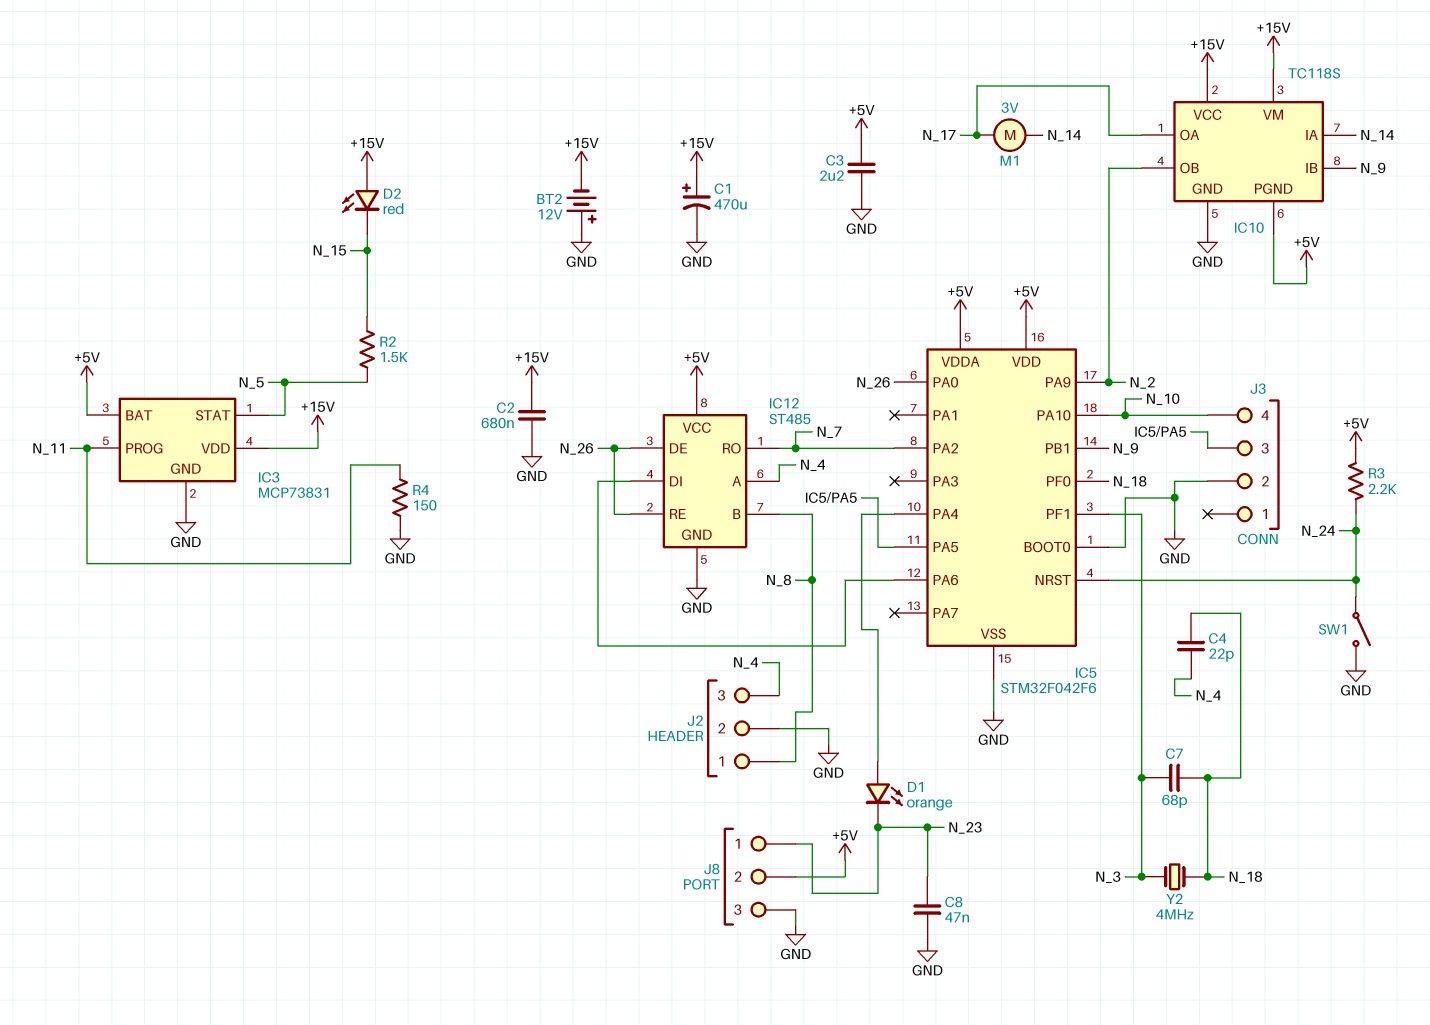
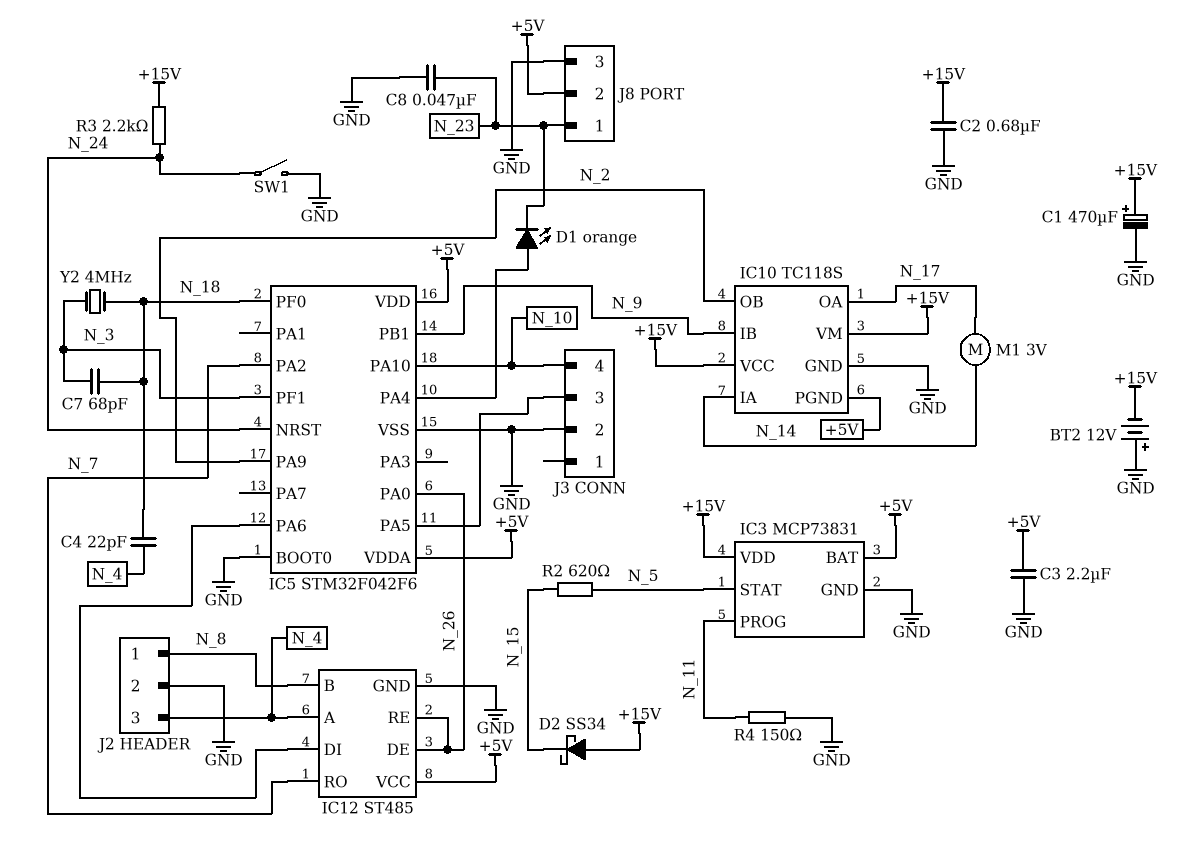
D2: LED red (A +15V, K N_15) -> schottky SS34 (A +15V, K N_15)
R2: 1.5k (N_5, N_15) -> 620 (N_5, N_15)
R3: 2.2k (+5V, N_24) -> 2.2k (+15V, N_24)

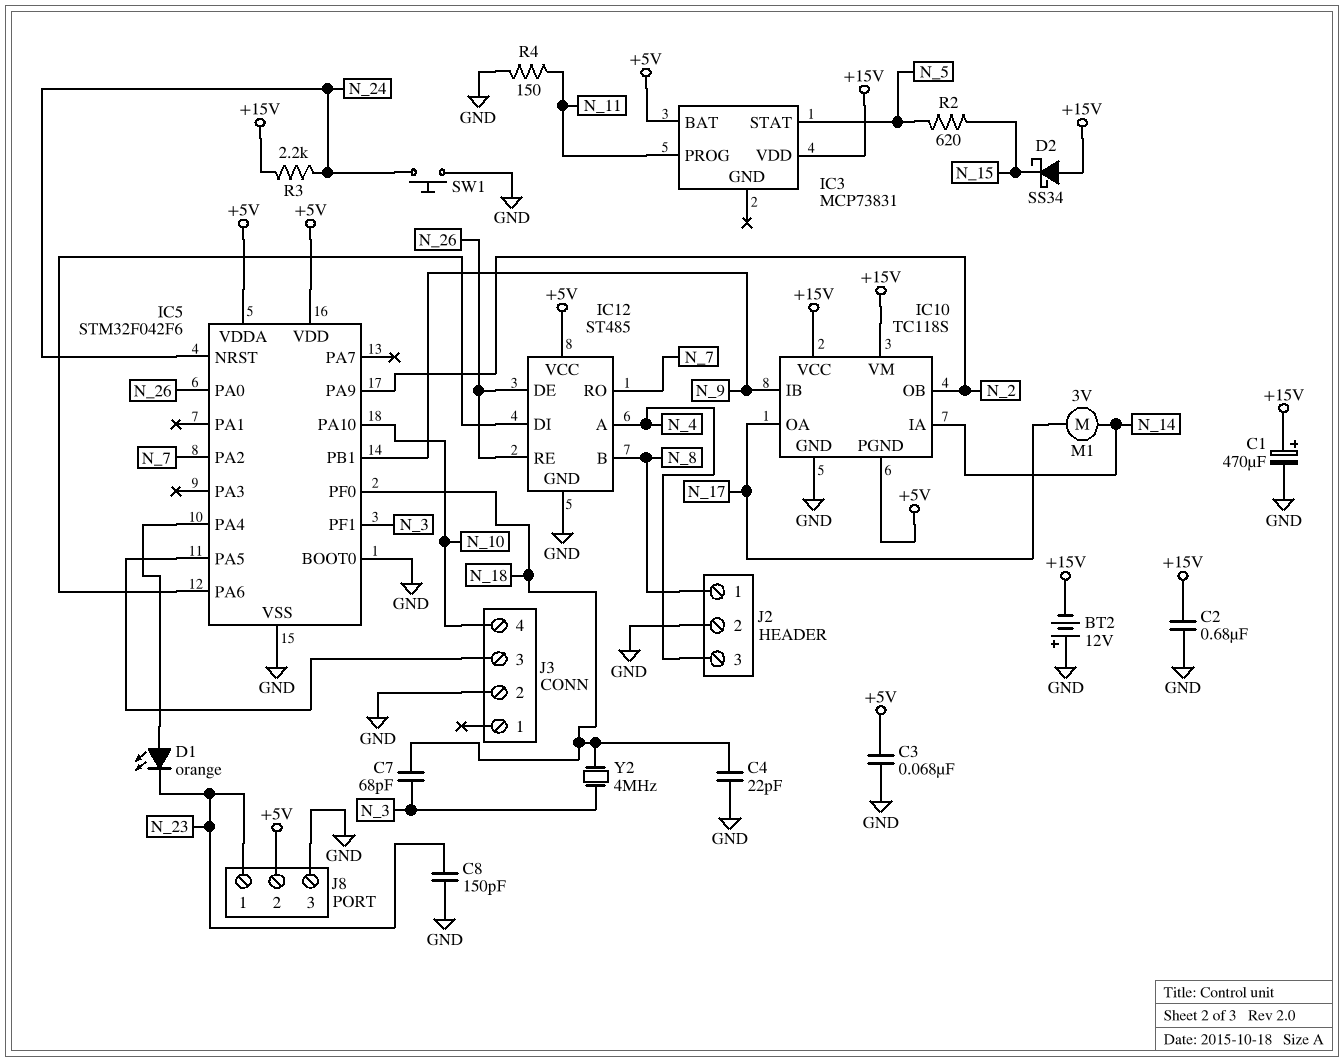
C3: 2.2uF (+5V, GND) -> 68nF (+5V, GND)
C4: 22pF (N_4, N_18) -> 22pF (GND, N_18)
C8: 47nF (GND, N_23) -> 150pF (GND, N_23)
IC3 pin GND: GND -> none
SW1: switch (GND, N_24) -> button (GND, N_24)

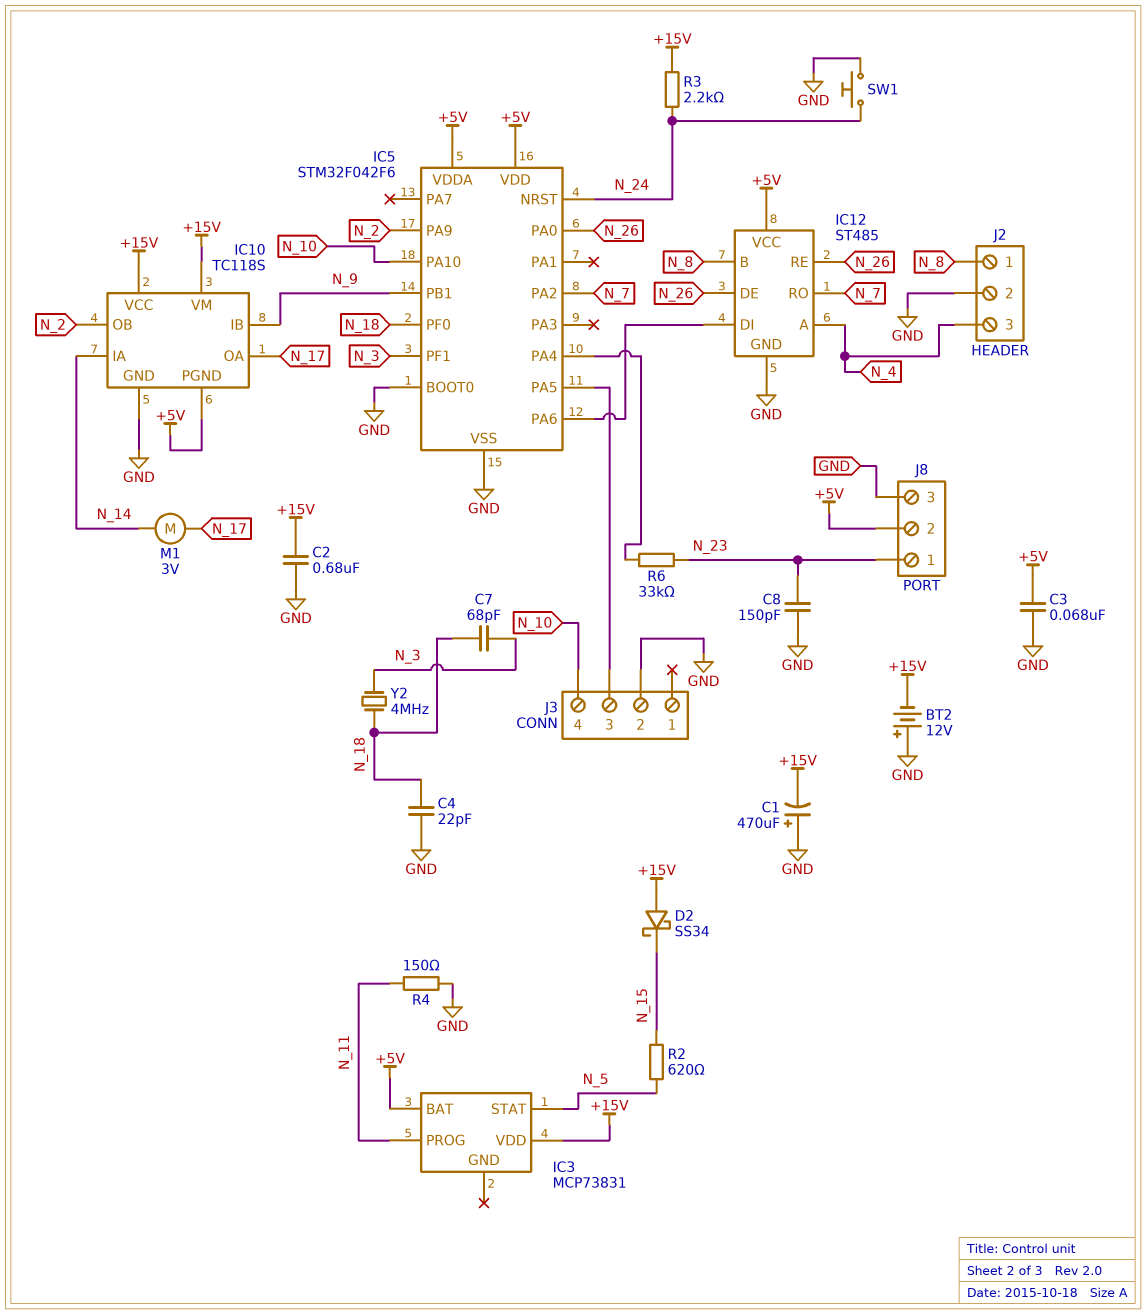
C1: 470uF (plus +15V, minus GND) -> 470uF (plus GND, minus +15V)
D1: LED orange (A IC5/PA4, K N_23) -> none
R6: none -> 33k (IC5/PA4, N_23)

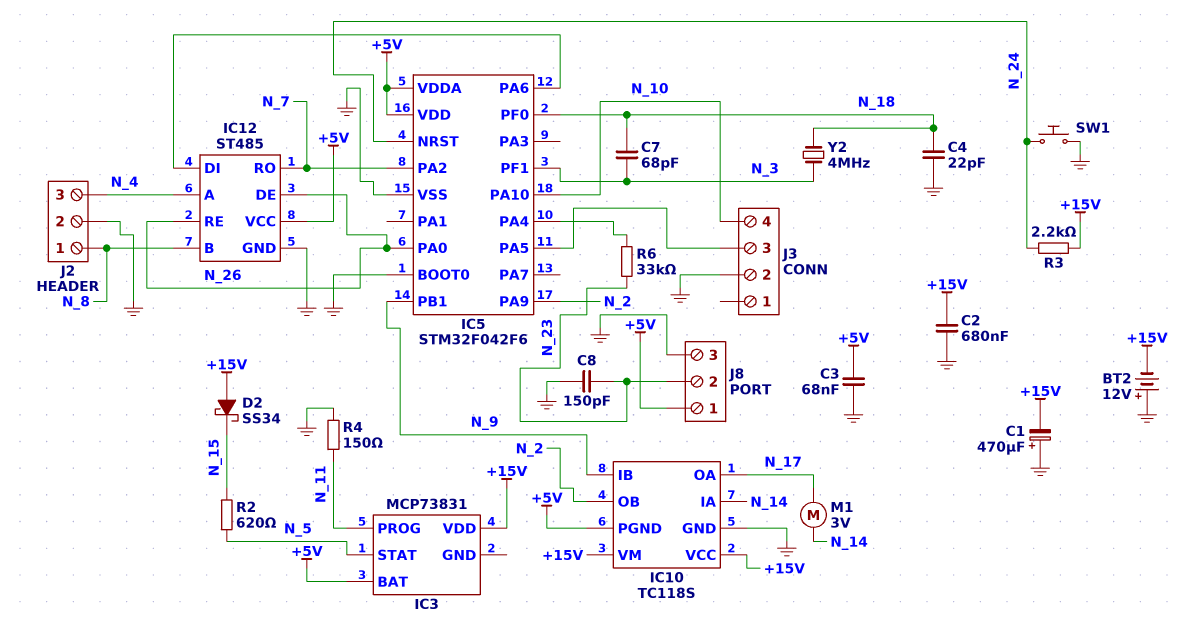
J8 pin 1: N_23 -> +5V
J8 pin 2: +5V -> N_23

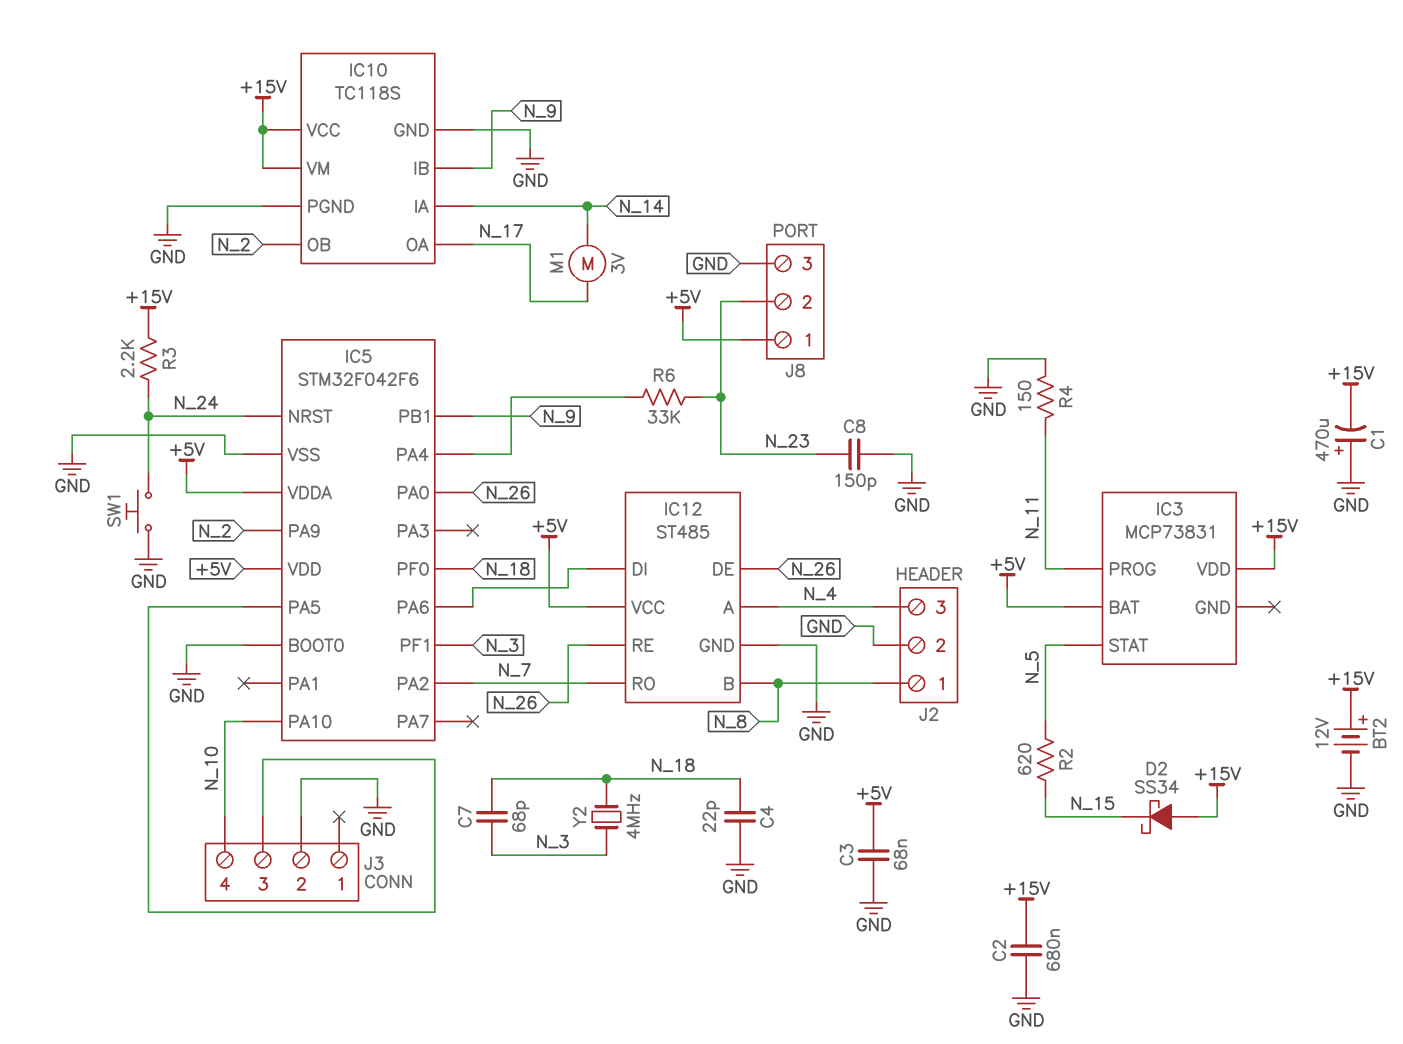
BT2: 12V (plus GND, minus +15V) -> 12V (plus +15V, minus GND)
IC10 pin PGND: +5V -> GND

